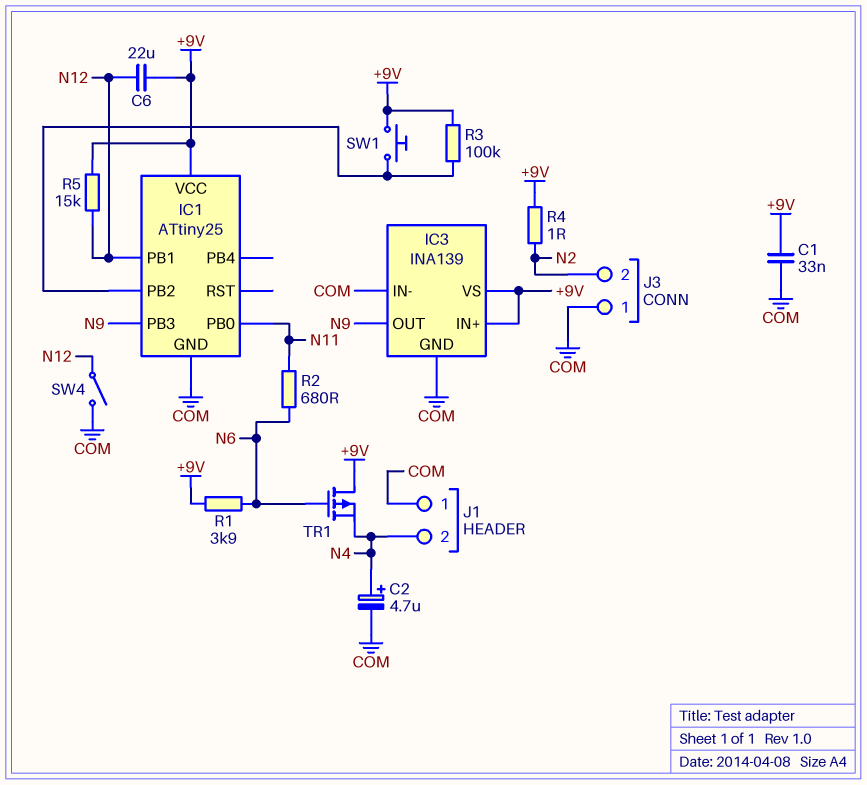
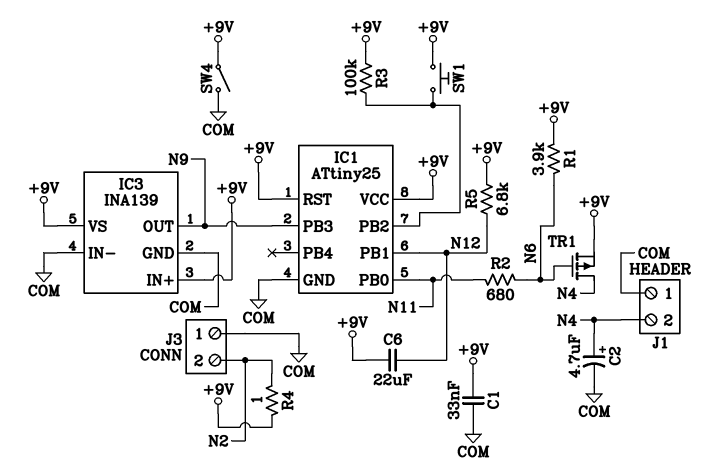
IC1 pin RST: none -> +9V
R5: 15k (+9V, N12) -> 6.8k (+9V, N12)
SW4: switch (COM, N12) -> switch (+9V, COM)
TR1: PMOS (G N6, D +9V, S N4) -> PMOS (G N6, D N4, S +9V)

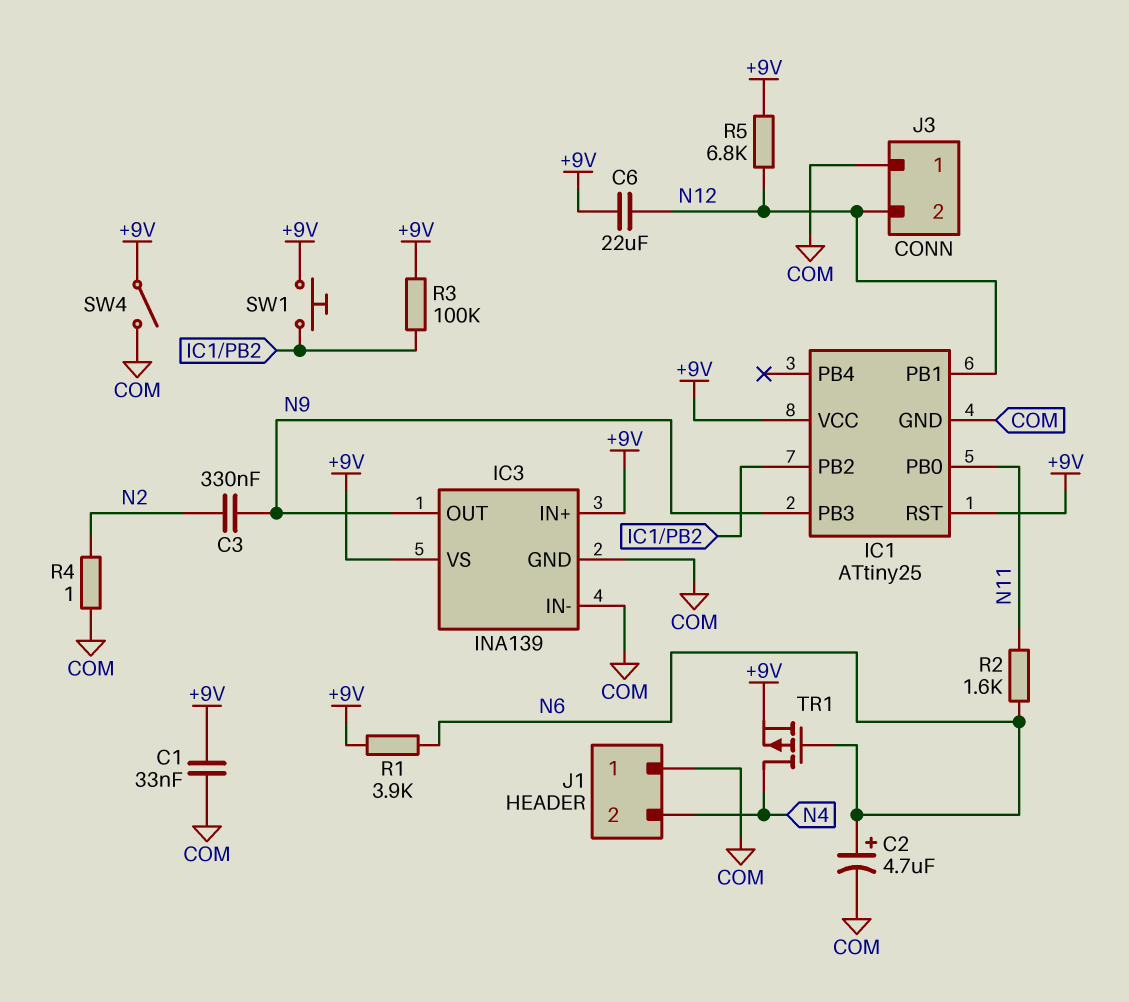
C2: 4.7uF (plus N4, minus COM) -> 4.7uF (plus N6, minus COM)
C3: none -> 330nF (N2, N9)
J3 pin 2: N2 -> N12
R2: 680 (N6, N11) -> 1.6k (N6, N11)
R4: 1 (+9V, N2) -> 1 (COM, N2)

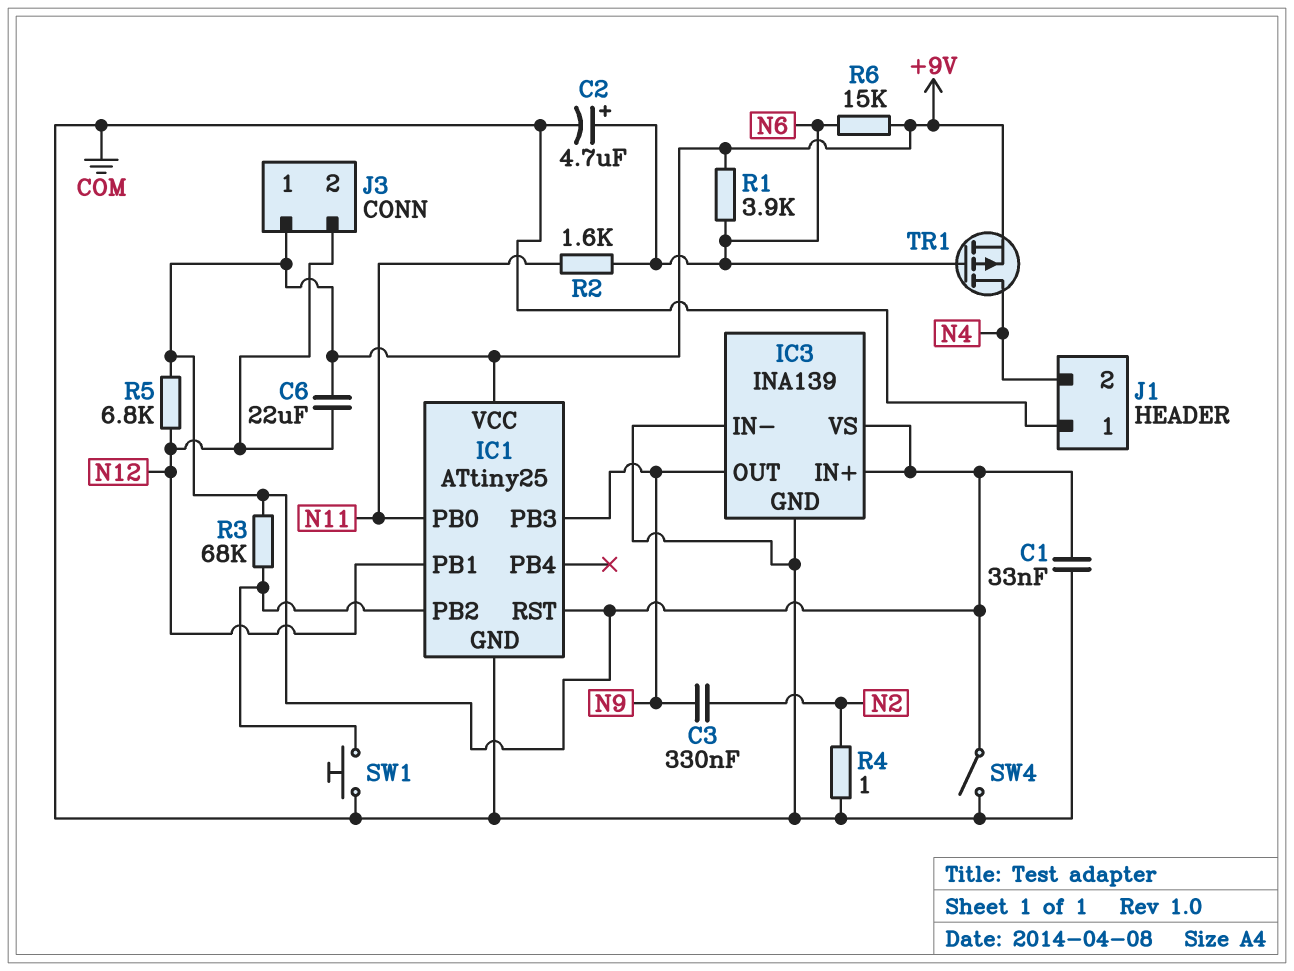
J3 pin 1: COM -> +9V
R3: 100k (+9V, IC1/PB2) -> 68k (+9V, IC1/PB2)
R6: none -> 15k (+9V, N6)
SW1: button (+9V, IC1/PB2) -> button (COM, IC1/PB2)

